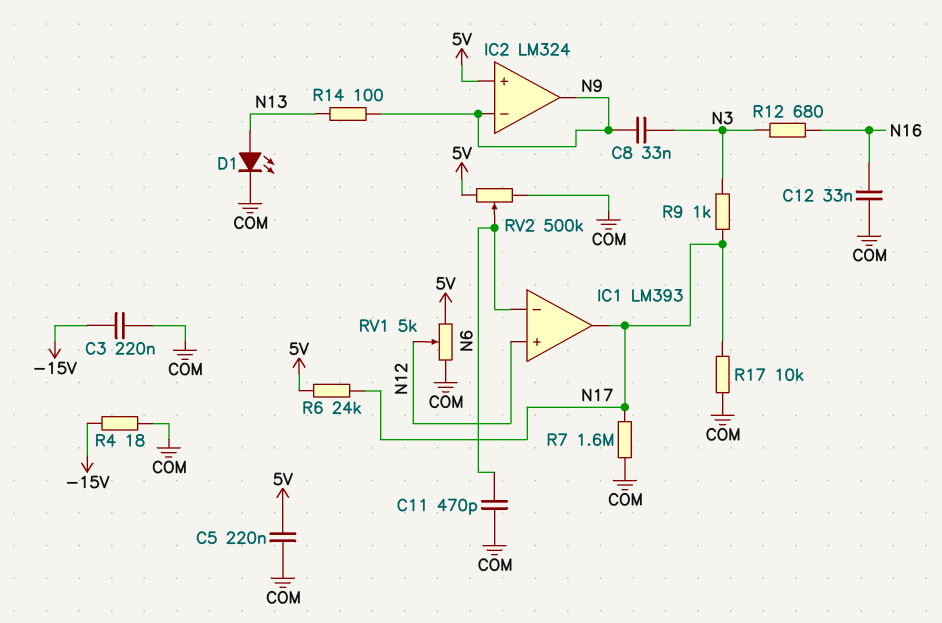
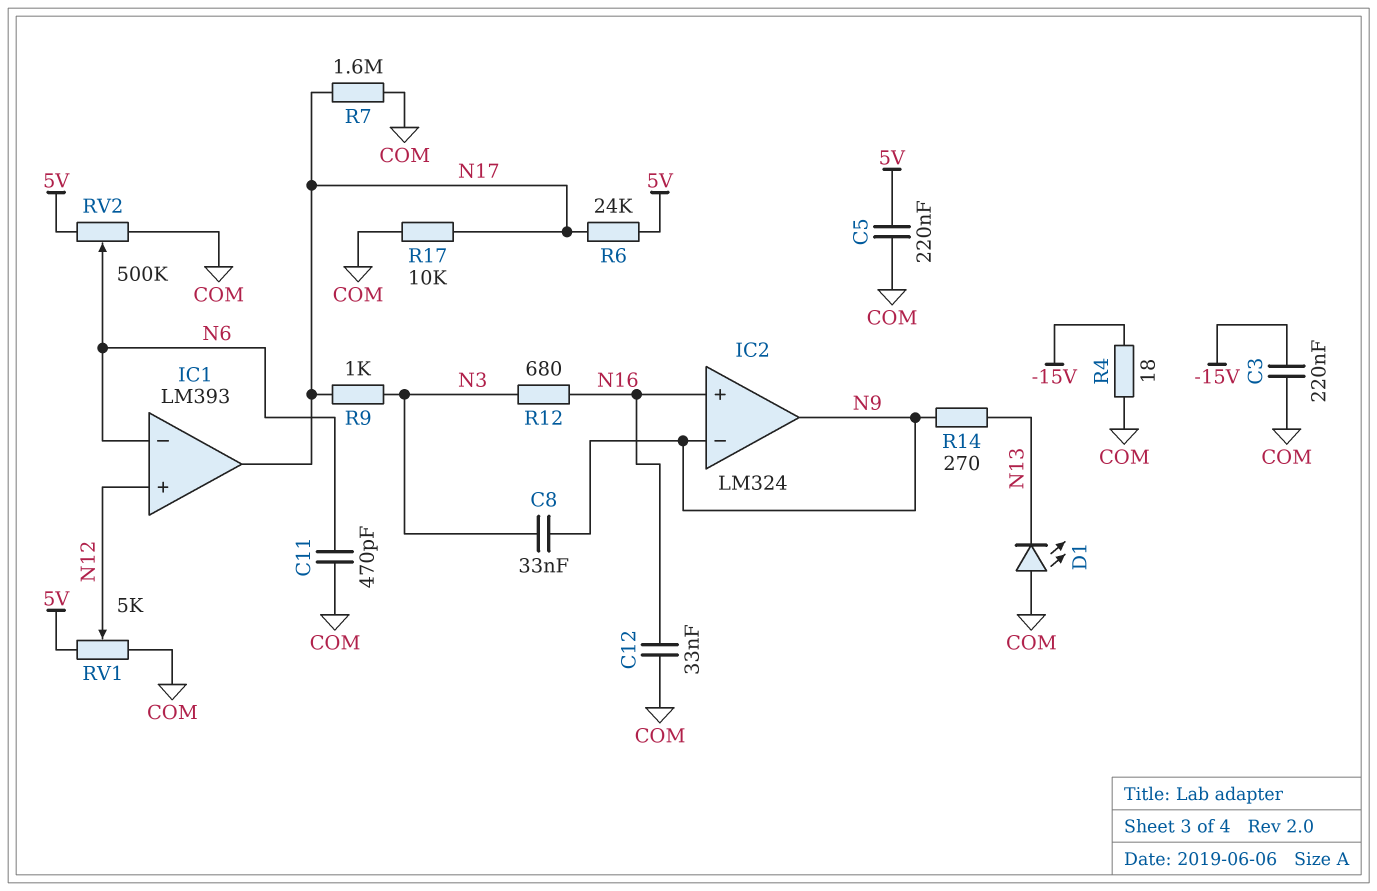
D1: LED (A N13, K COM) -> LED (A COM, K N13)
IC2 pin in+: 5V -> N16
R14: 100 (N9, N13) -> 270 (N9, N13)

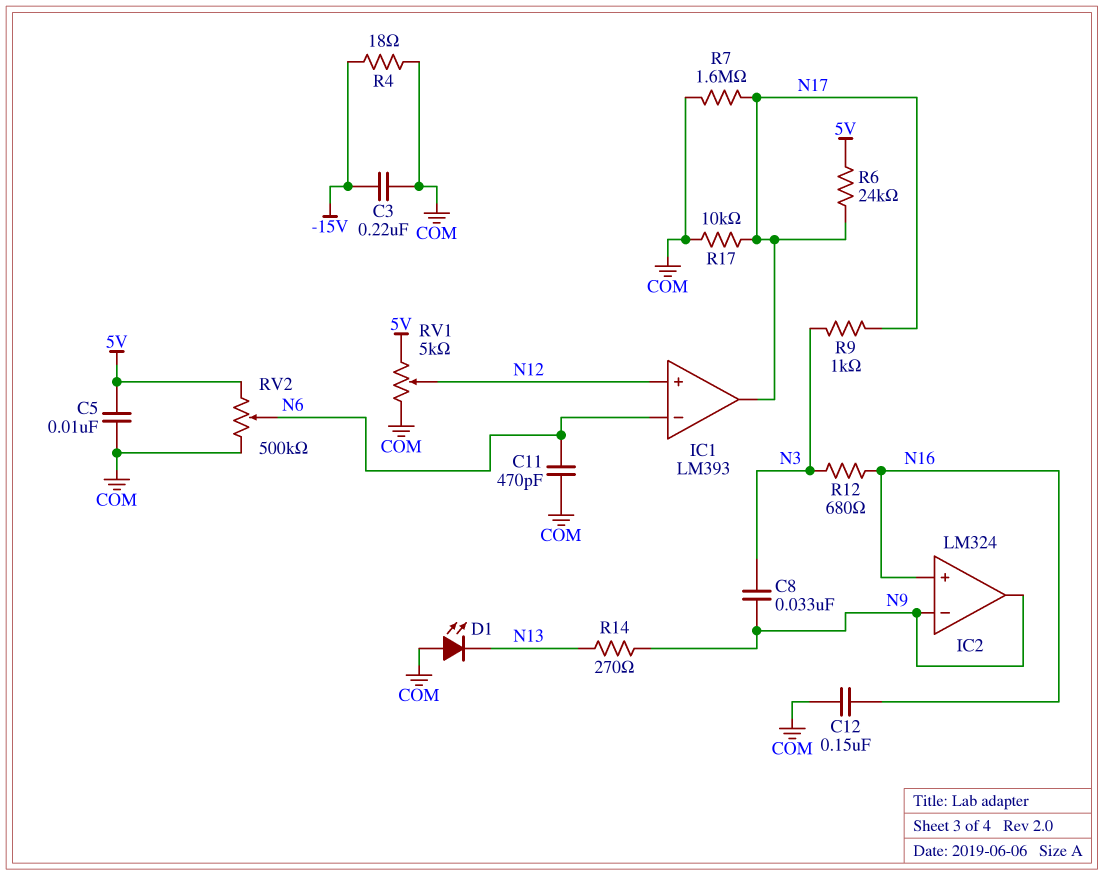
C5: 220nF (5V, COM) -> 10nF (5V, COM)
C12: 33nF (COM, N16) -> 150nF (COM, N16)

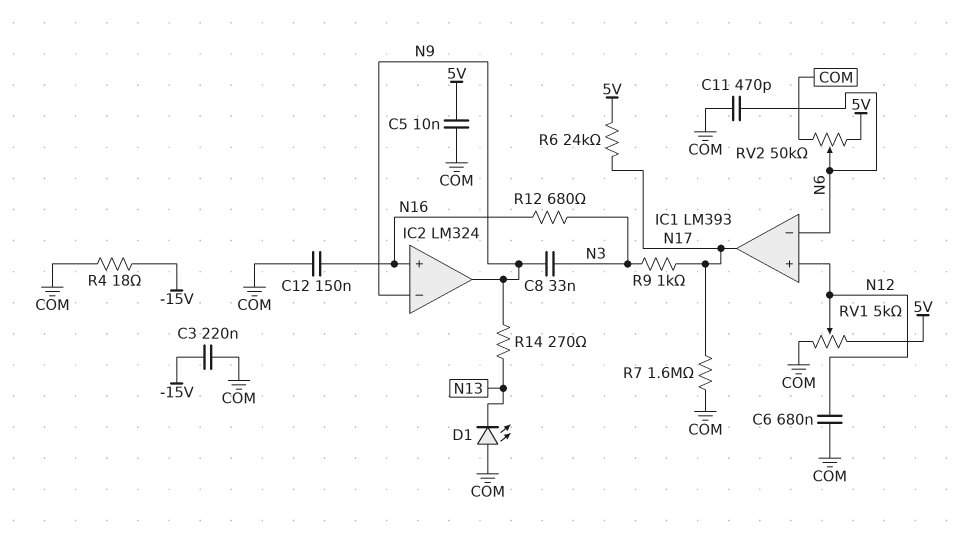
C6: none -> 680nF (COM, N12)
R17: 10k (COM, N17) -> none
RV2: 500k (5V, COM, wiper N6) -> 50k (5V, COM, wiper N6)

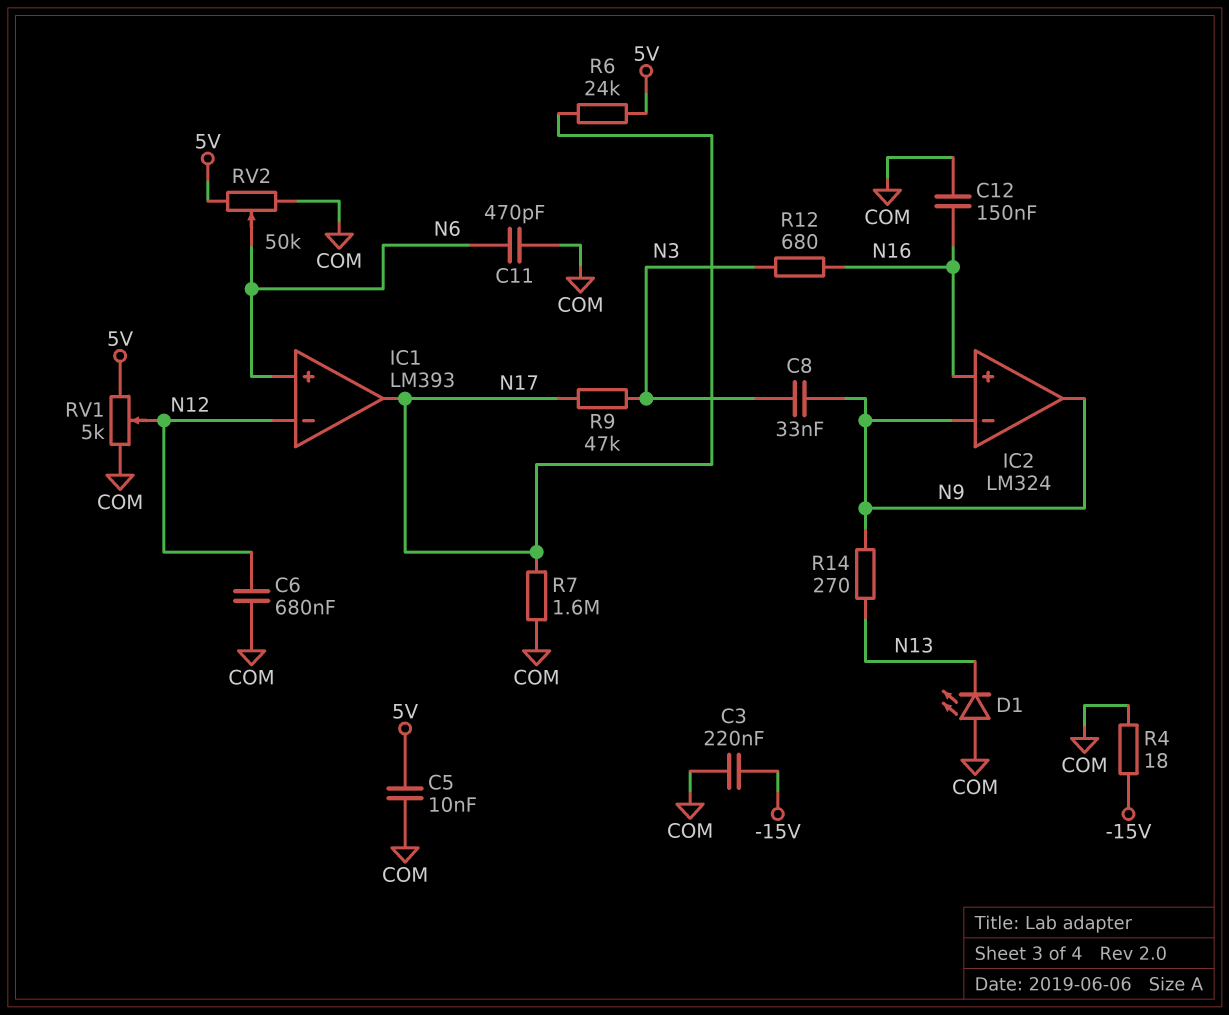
IC1 pin in+: N12 -> N6
IC1 pin in-: N6 -> N12
R9: 1k (N3, N17) -> 47k (N3, N17)

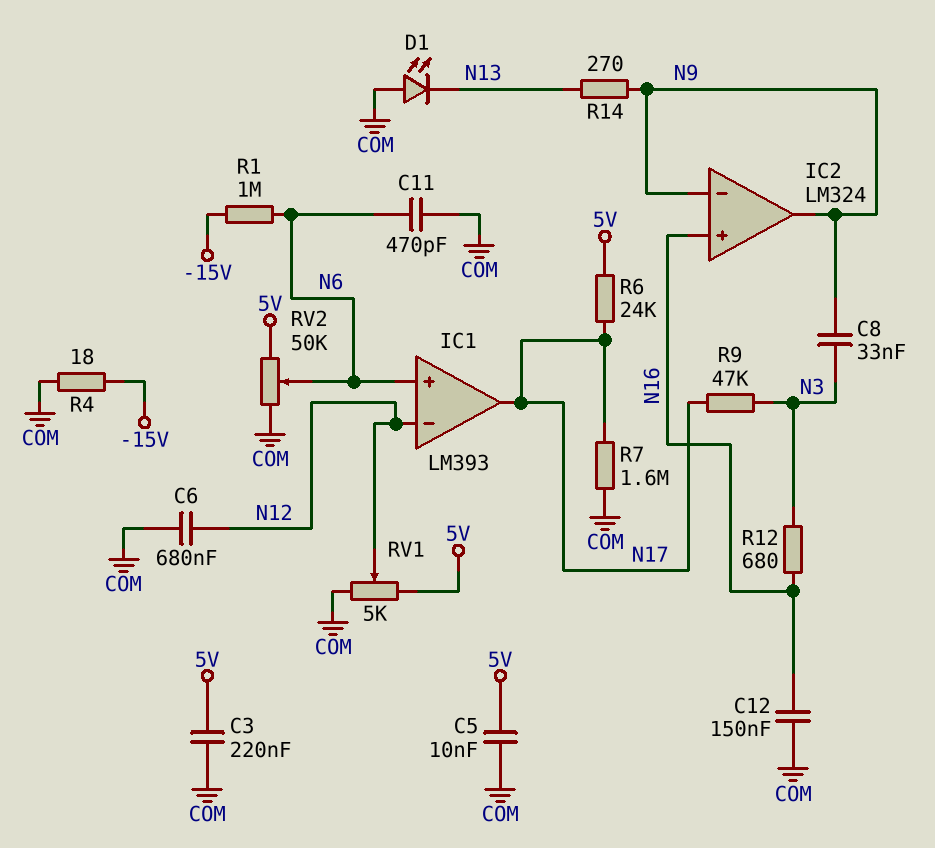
C3: 220nF (-15V, COM) -> 220nF (5V, COM)
R1: none -> 1M (-15V, N6)

